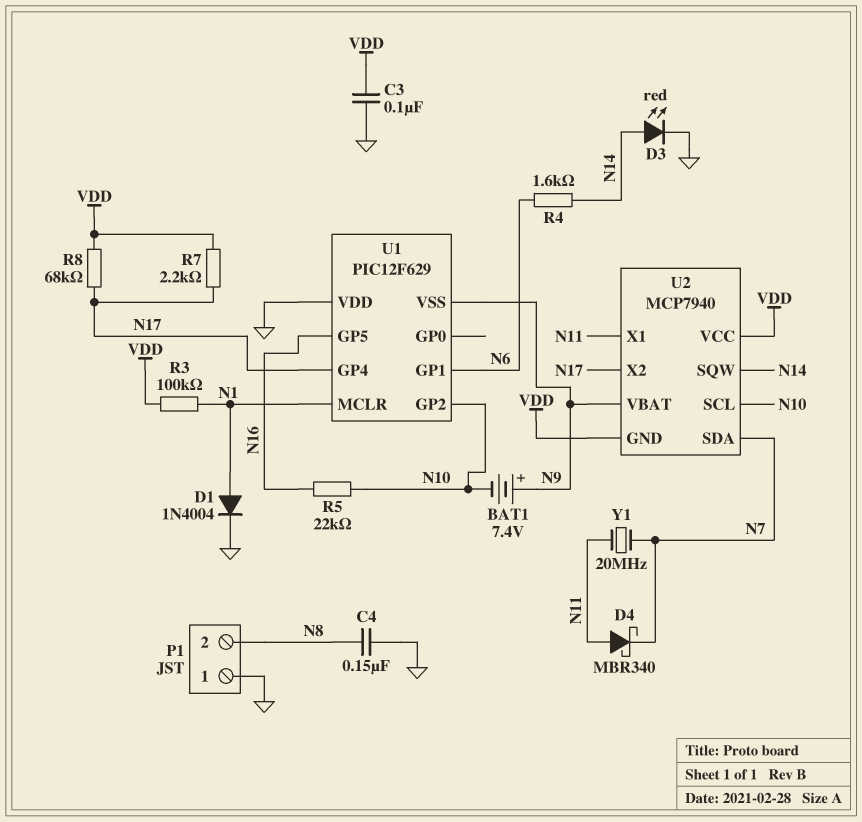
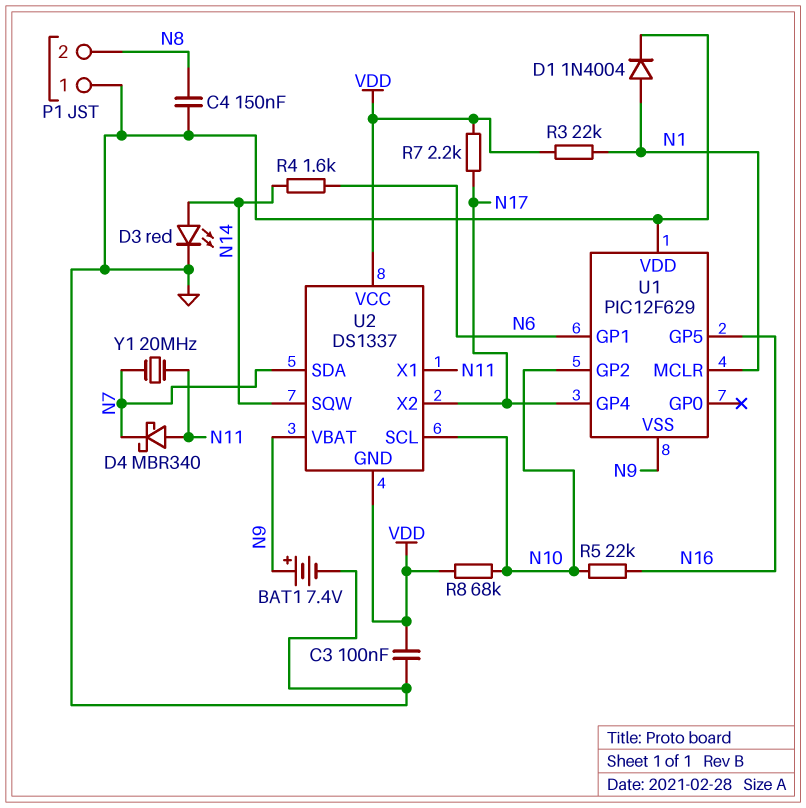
BAT1: 7.4V (plus N9, minus N10) -> 7.4V (plus N9, minus GND)
R3: 100k (N1, VDD) -> 22k (N1, VDD)
R8: 68k (N17, VDD) -> 68k (N10, VDD)
U2: MCP7940 -> DS1337

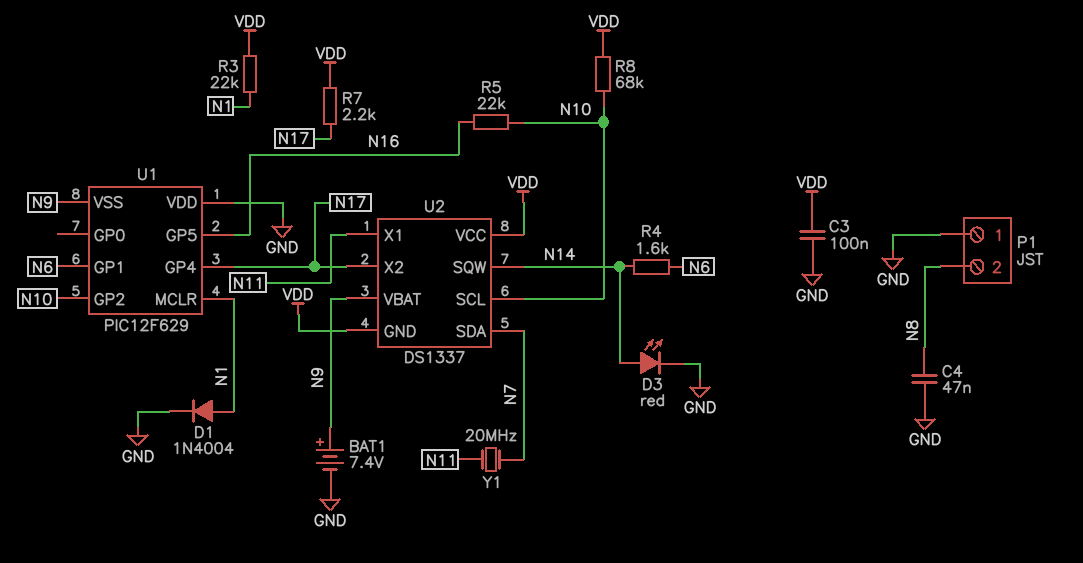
C4: 150nF (GND, N8) -> 47nF (GND, N8)
D4: schottky MBR340 (A N11, K N7) -> none

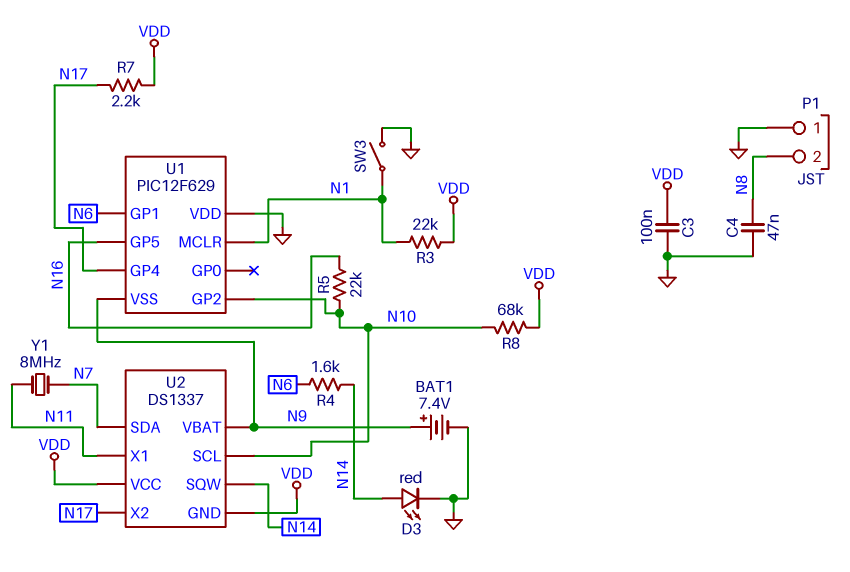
D1: diode 1N4004 (A N1, K GND) -> none
SW3: none -> switch (GND, N1)
Y1: 20MHz (N7, N11) -> 8MHz (N7, N11)

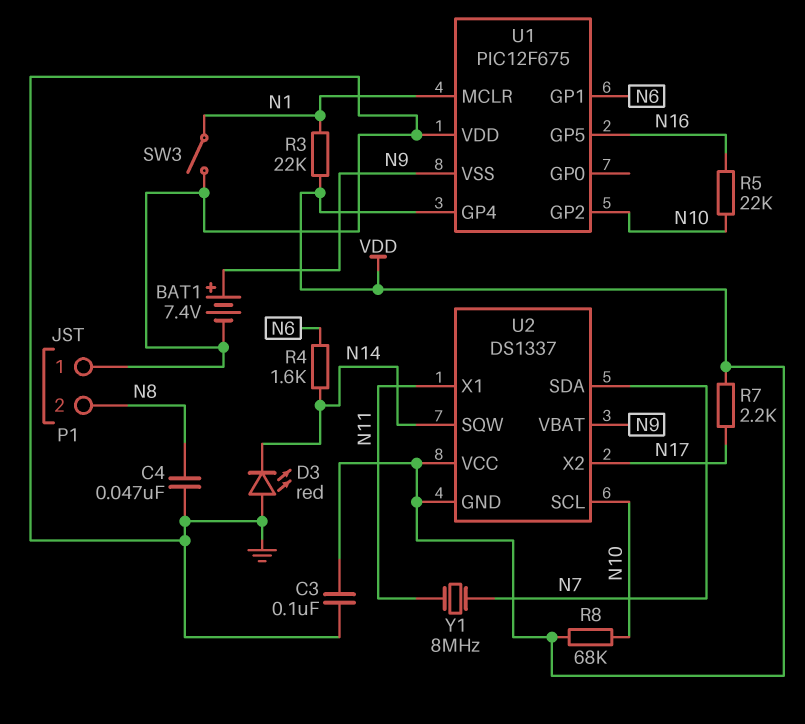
D3: LED red (A N14, K GND) -> LED red (A GND, K N14)
U1: PIC12F629 -> PIC12F675
U1 pin GP4: N17 -> VDD

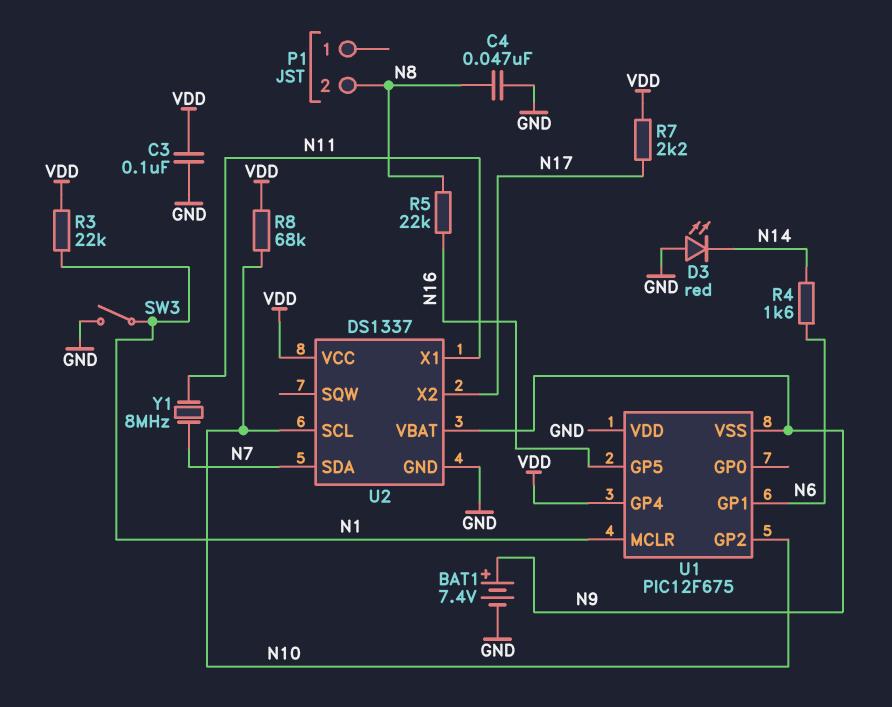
P1 pin 1: GND -> none
R5: 22k (N10, N16) -> 22k (N8, N16)
U2 pin GND: VDD -> GND
U2 pin SQW: N14 -> none

